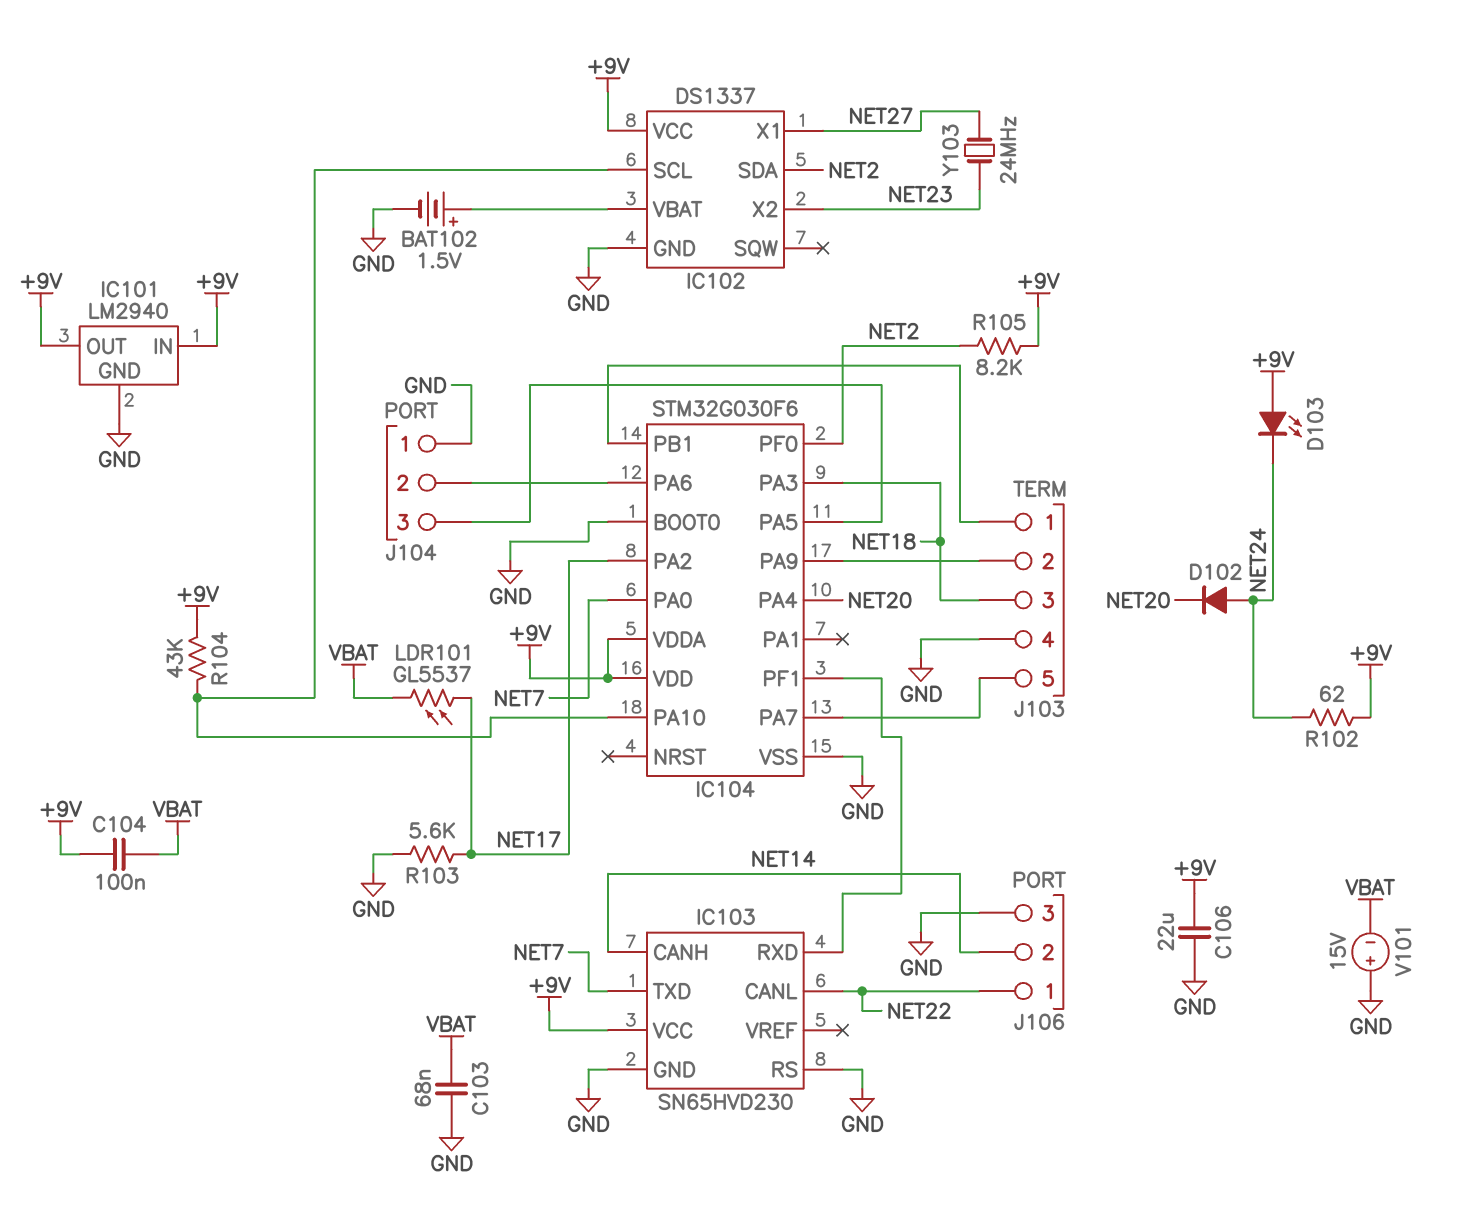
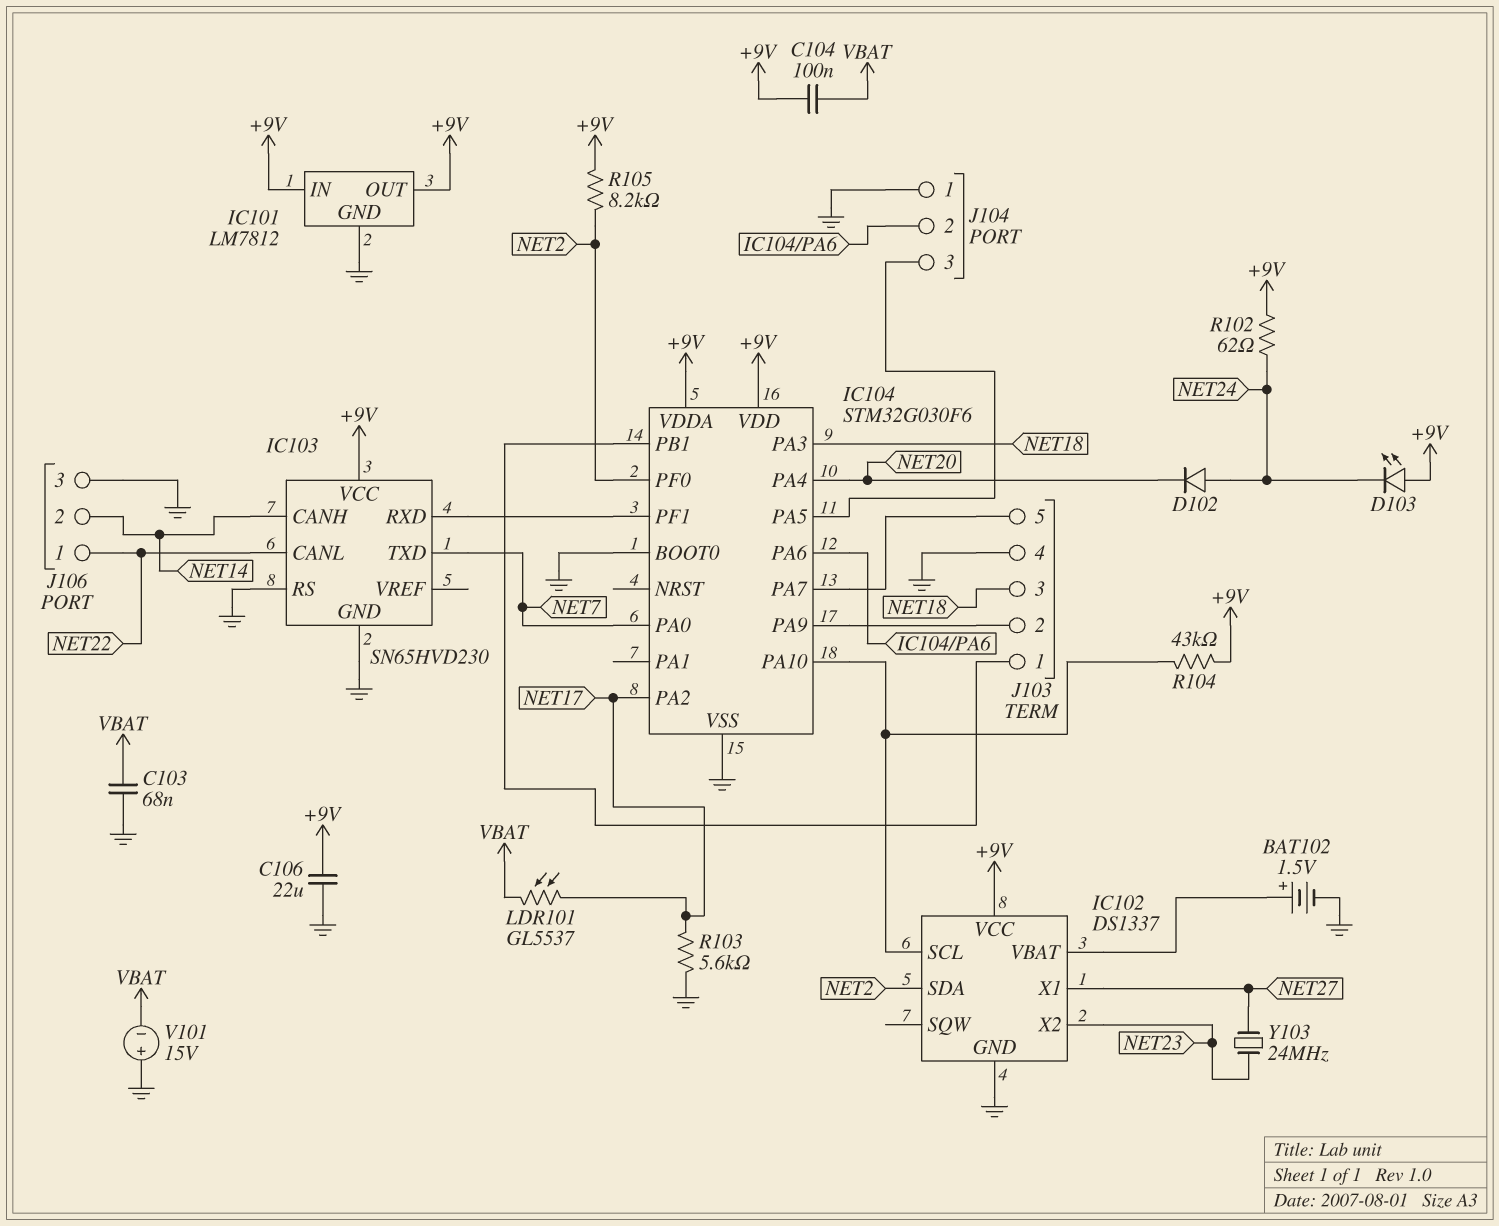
IC101: LM2940 -> LM7812

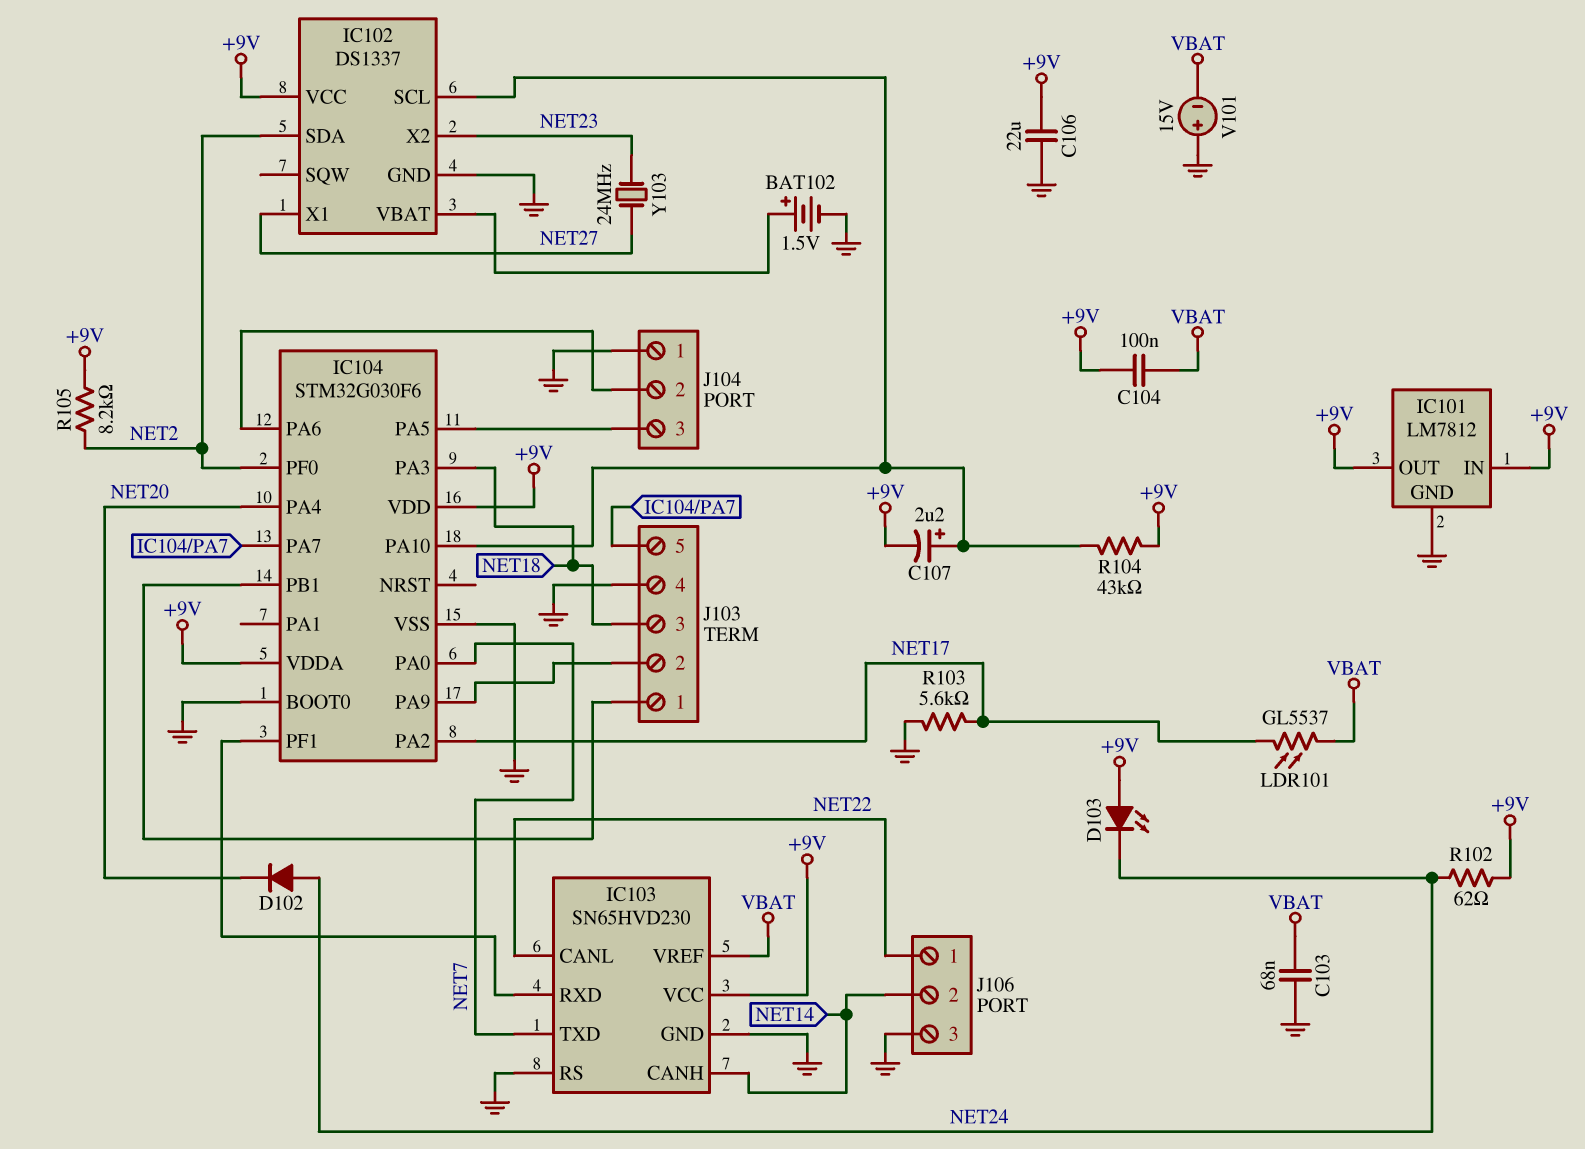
C107: none -> 2.2uF (plus IC102/SCL, minus +9V)
IC103 pin VREF: none -> VBAT

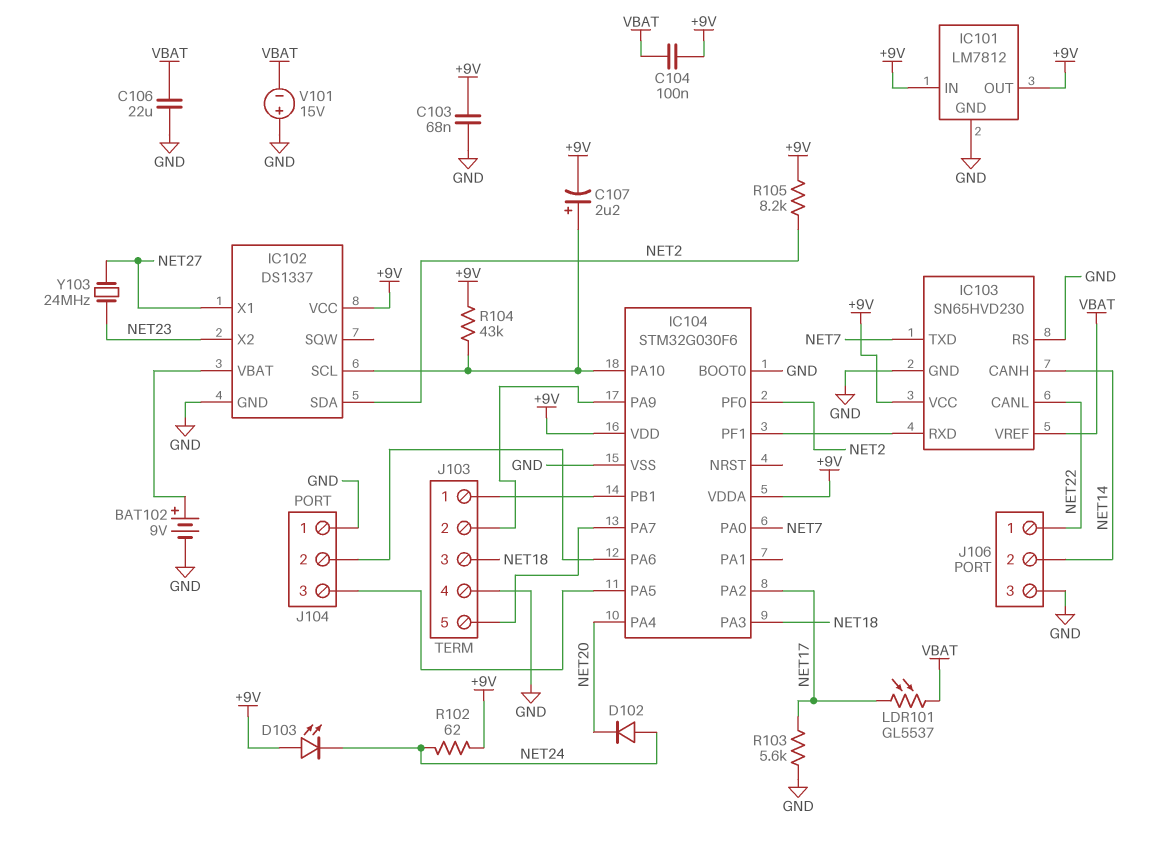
BAT102: 1.5V (plus IC102/VBAT, minus GND) -> 9V (plus IC102/VBAT, minus GND)
C103: 68nF (GND, VBAT) -> 68nF (+9V, GND)
C106: 22uF (+9V, GND) -> 22uF (GND, VBAT)

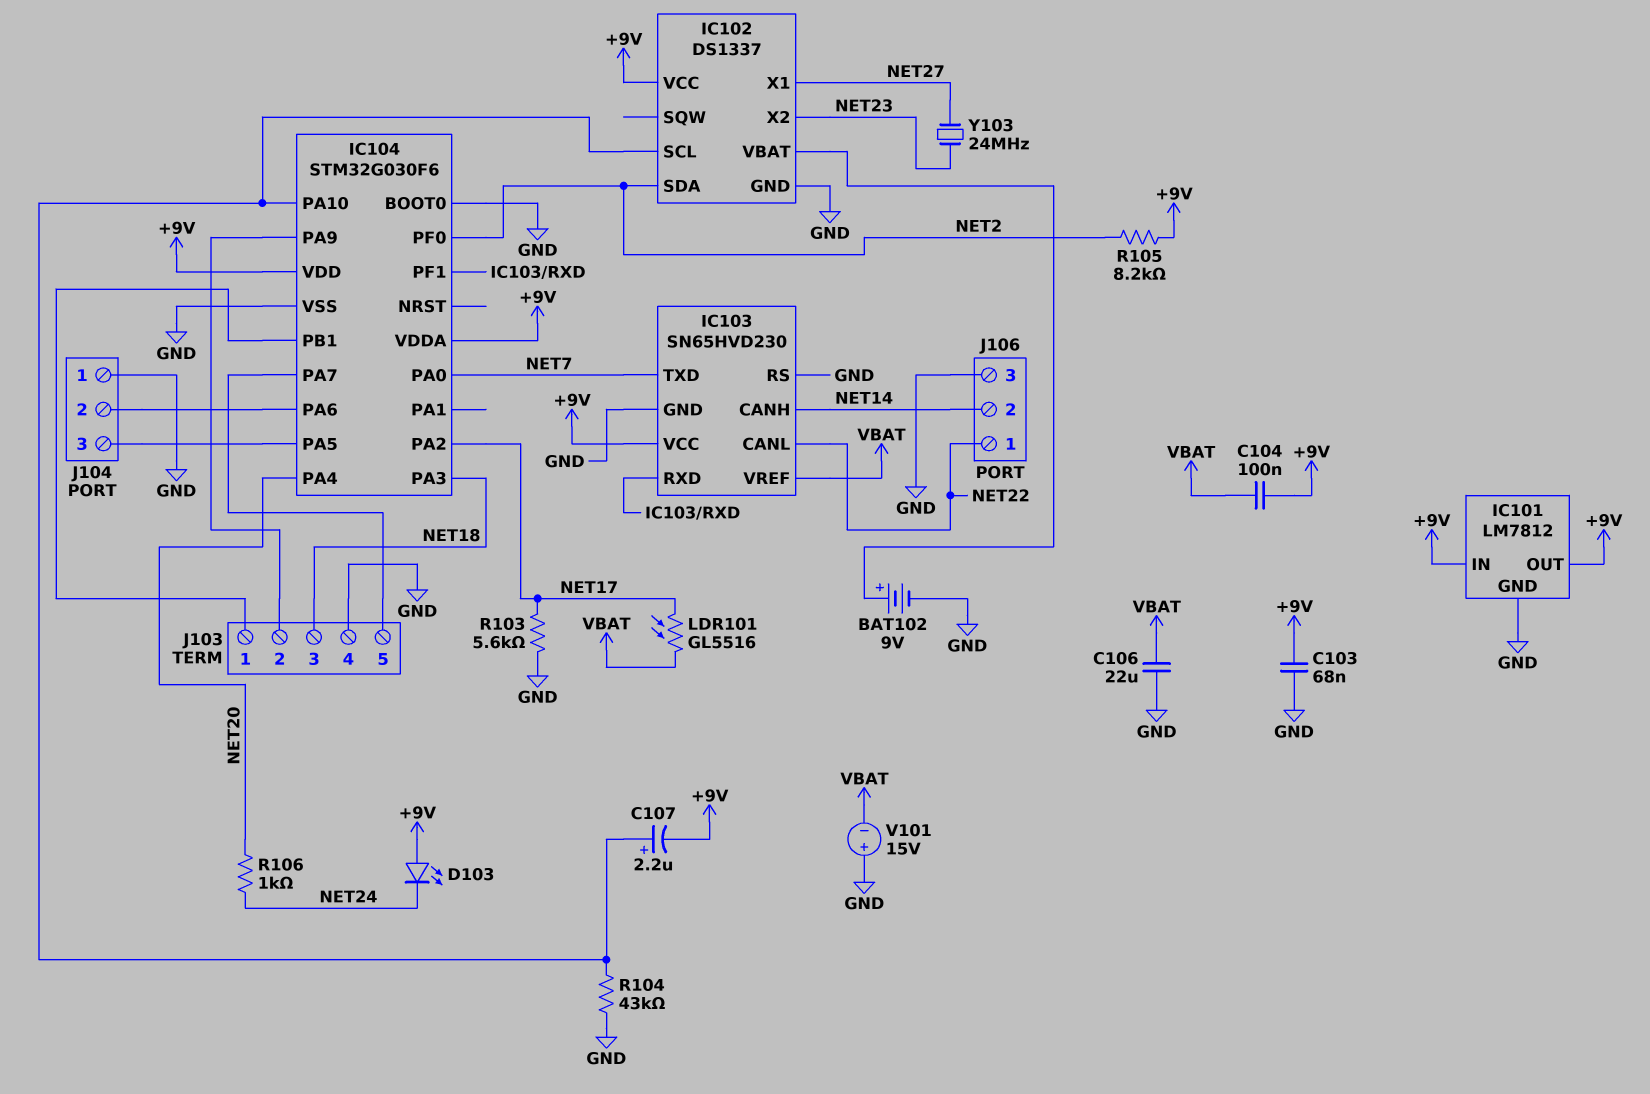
D102: diode (A NET24, K NET20) -> none
LDR101: GL5537 (NET17, VBAT) -> GL5516 (NET17, VBAT)
R102: 62 (+9V, NET24) -> none
R104: 43k (+9V, IC102/SCL) -> 43k (GND, IC102/SCL)
R106: none -> 1k (NET20, NET24)

